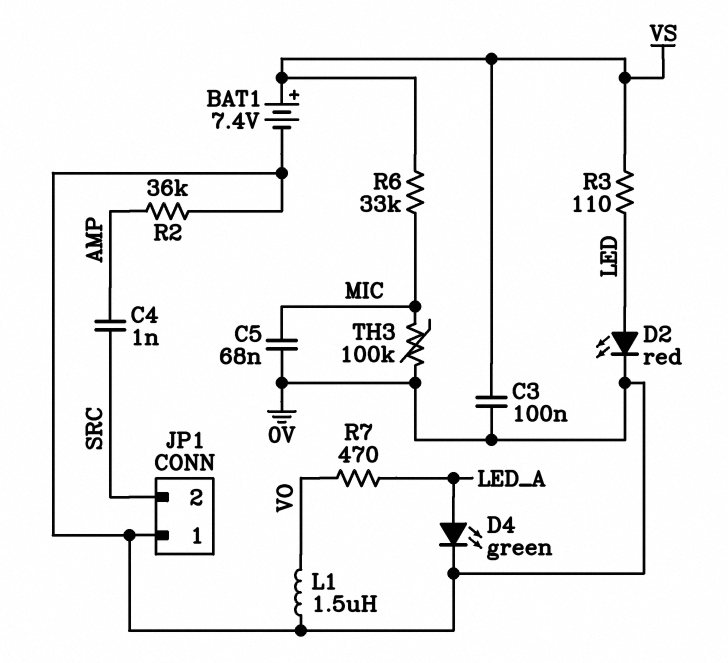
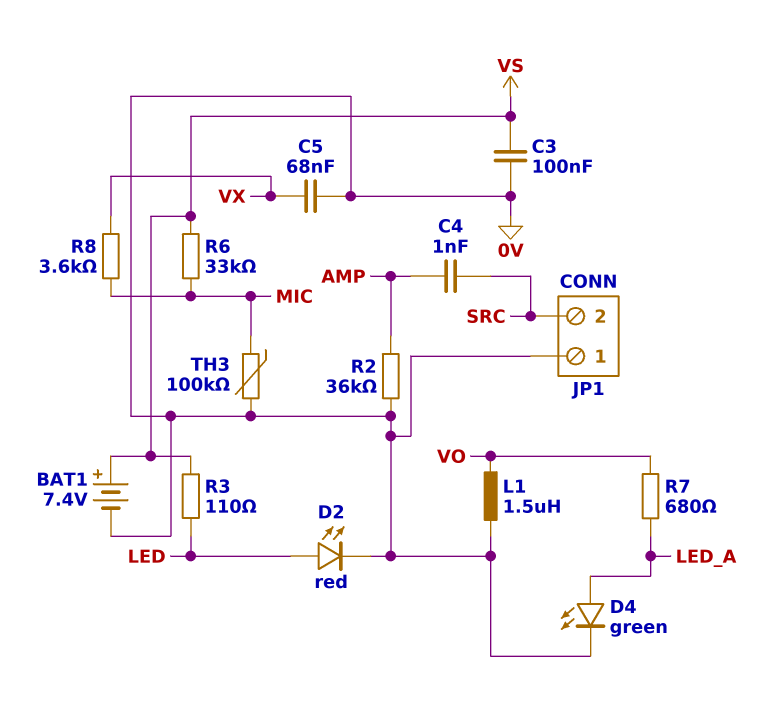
C5: 68nF (0V, MIC) -> 68nF (0V, VX)
R7: 470 (LED_A, VO) -> 680 (LED_A, VO)
R8: none -> 3.6k (MIC, VX)

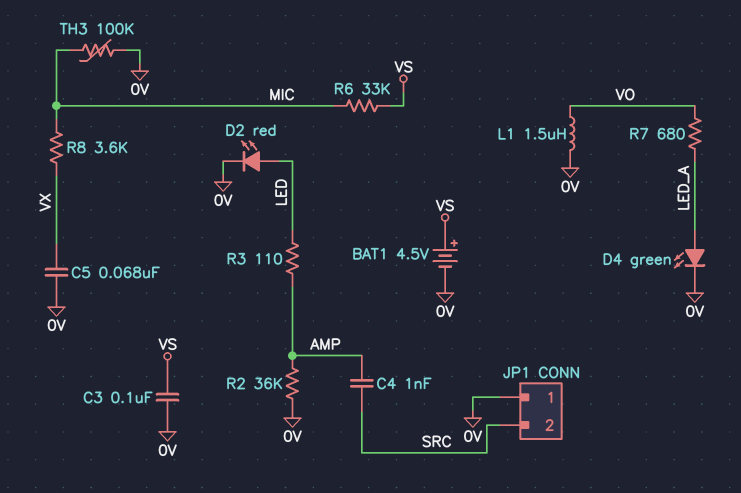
BAT1: 7.4V (plus VS, minus 0V) -> 4.5V (plus VS, minus 0V)
R3: 110 (LED, VS) -> 110 (AMP, LED)

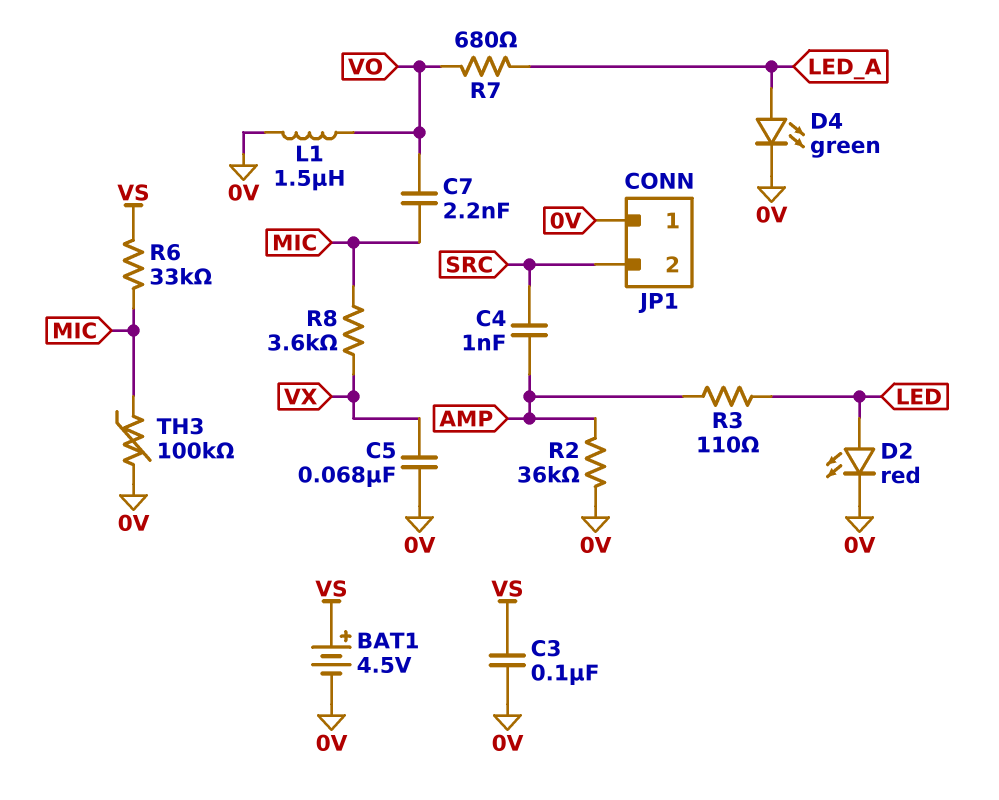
C7: none -> 2.2nF (MIC, VO)

